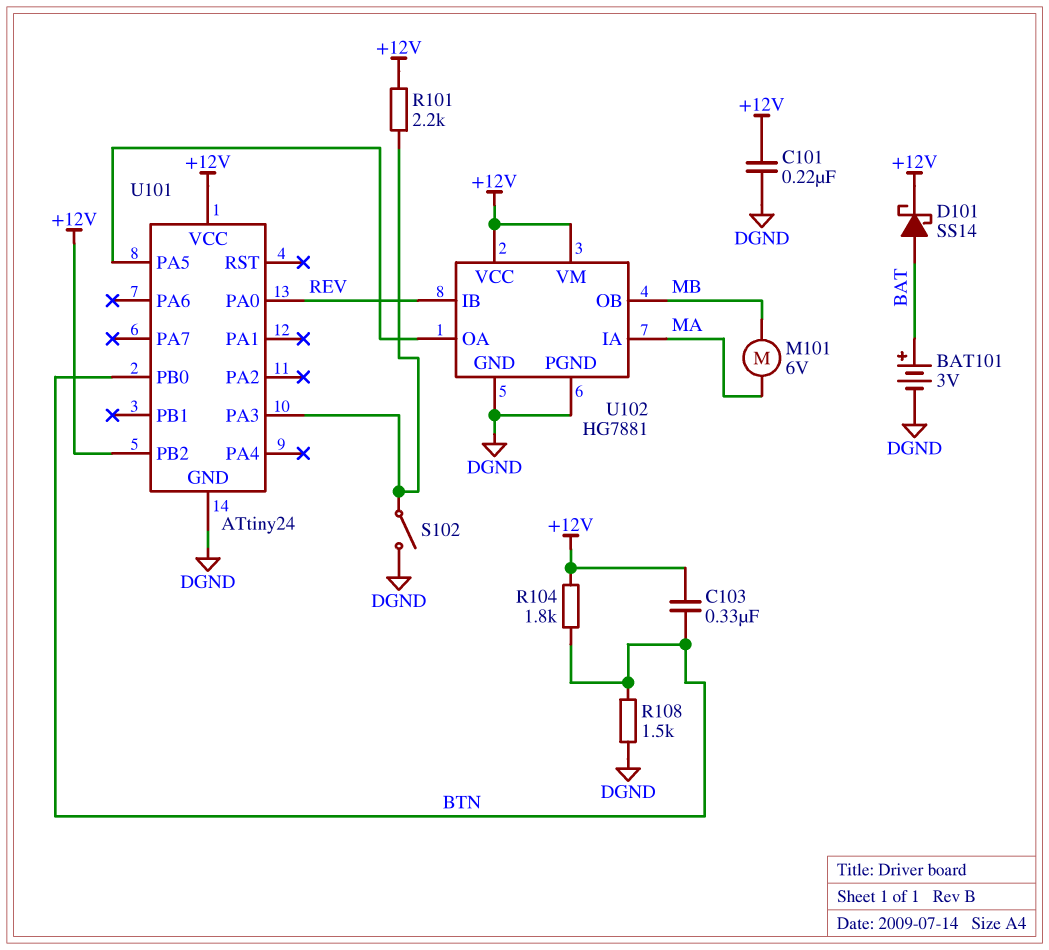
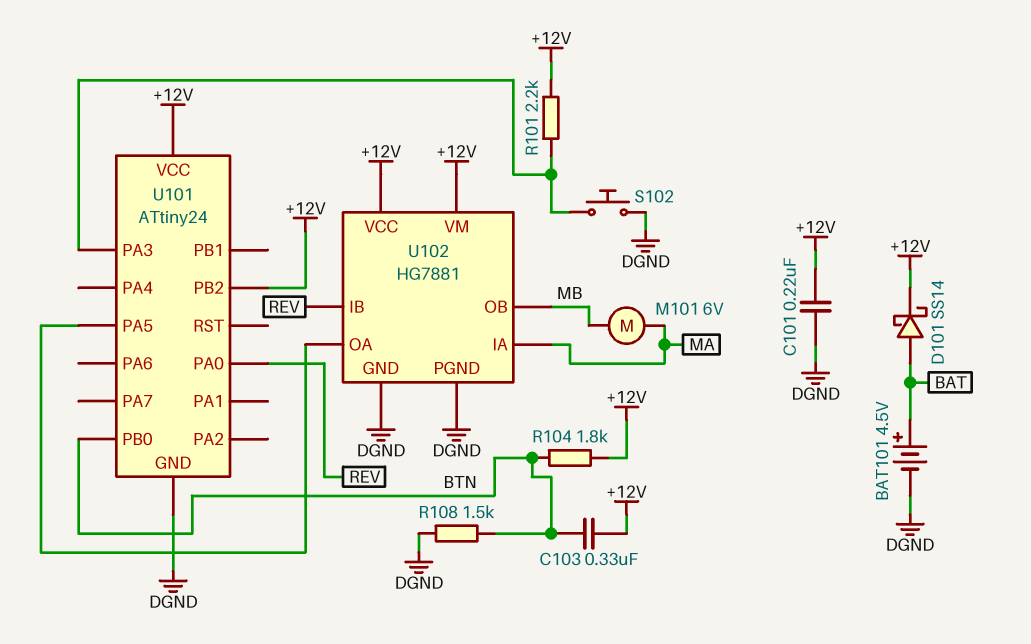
BAT101: 3V (plus BAT, minus DGND) -> 4.5V (plus BAT, minus DGND)
S102: switch (DGND, U101/PA3) -> button (DGND, U101/PA3)

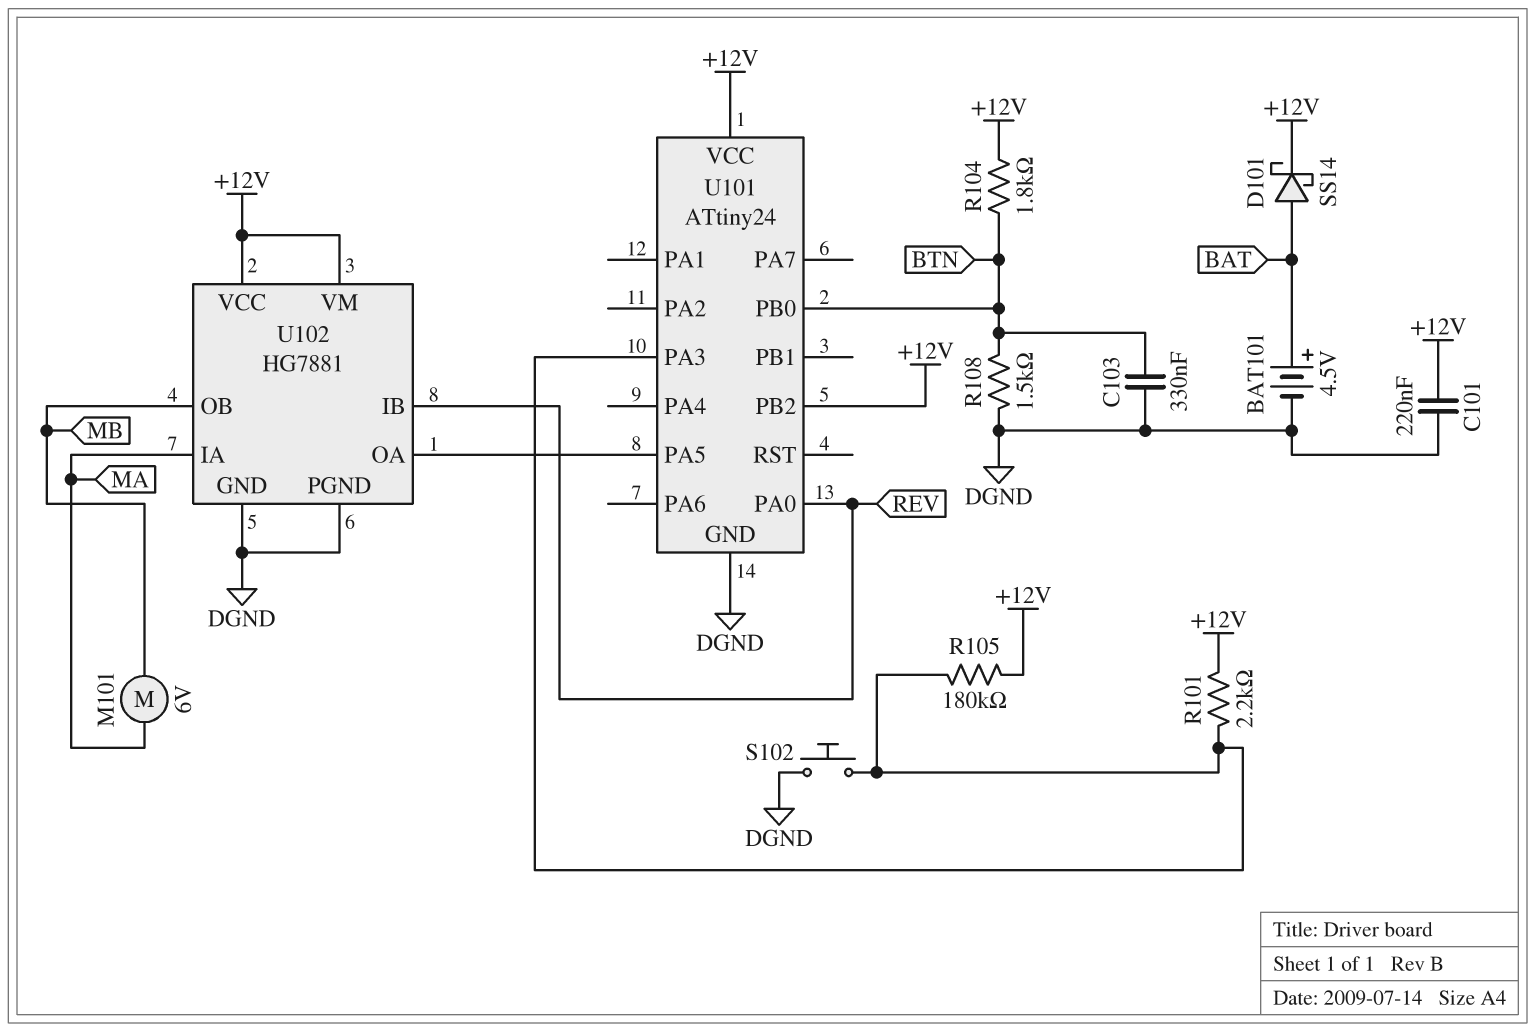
C103: 330nF (+12V, BTN) -> 330nF (BTN, DGND)
R105: none -> 180k (+12V, U101/PA3)

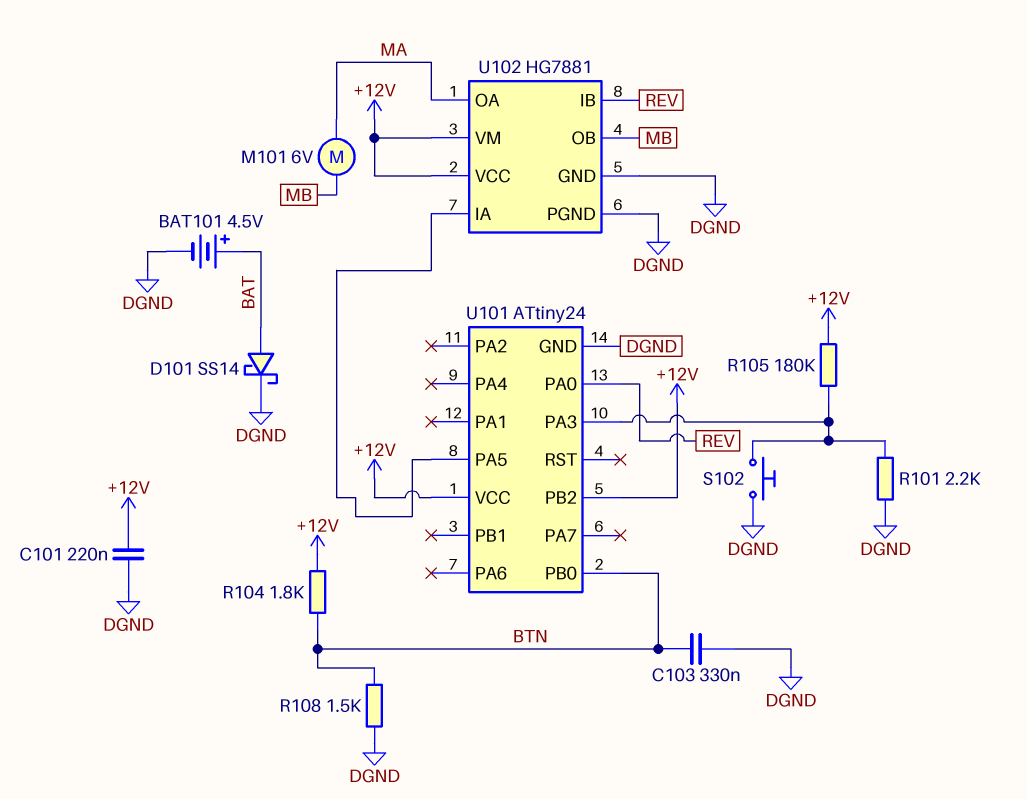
D101: schottky SS14 (A BAT, K +12V) -> schottky SS14 (A BAT, K DGND)
R101: 2.2k (+12V, U101/PA3) -> 2.2k (DGND, U101/PA3)
U102 pin IA: MA -> U101/PA5
U102 pin OA: U101/PA5 -> MA

